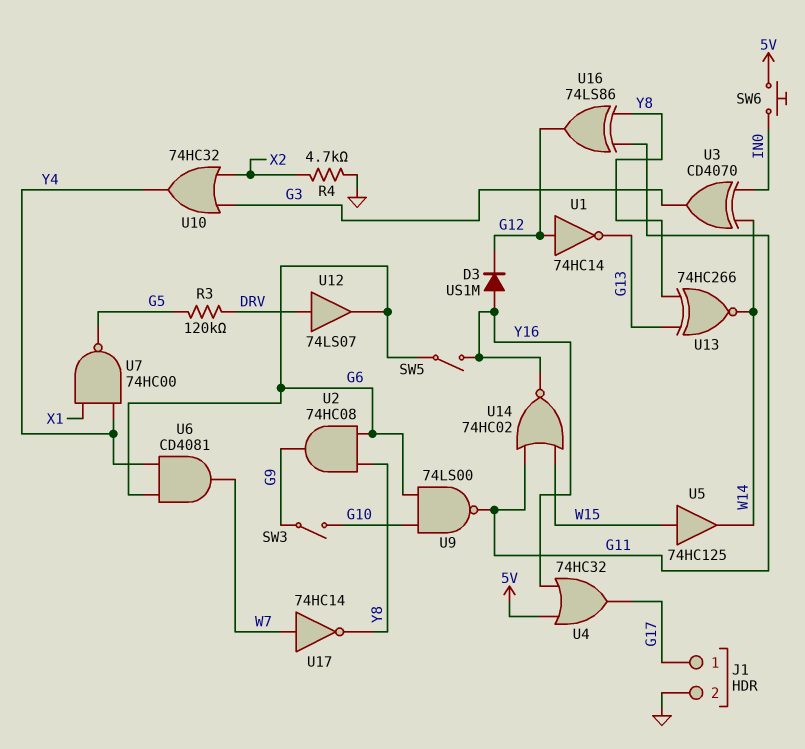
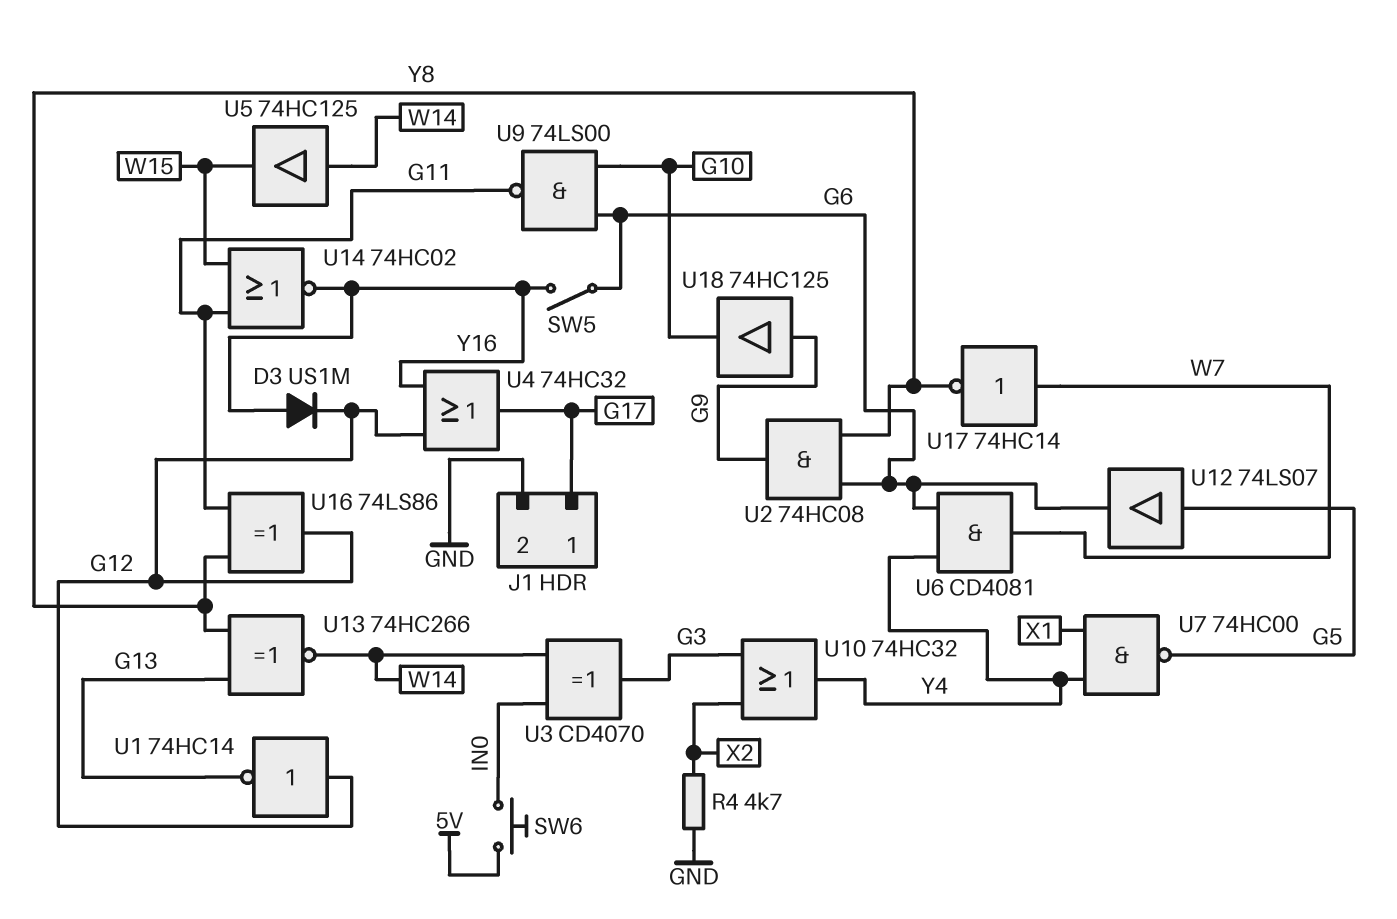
R3: 120k (DRV, G5) -> none
SW3: switch (G9, G10) -> none
U4: OR 74HC32 (in 5V, in Y16, out G17) -> OR 74HC32 (in G12, in Y16, out G17)
U5: buffer 74HC125 (in W15, out W14) -> buffer 74HC125 (in W14, out W15)
U12: buffer 74LS07 (in DRV, out G6) -> buffer 74LS07 (in G5, out G6)
U18: none -> buffer 74HC125 (in G9, out G10)

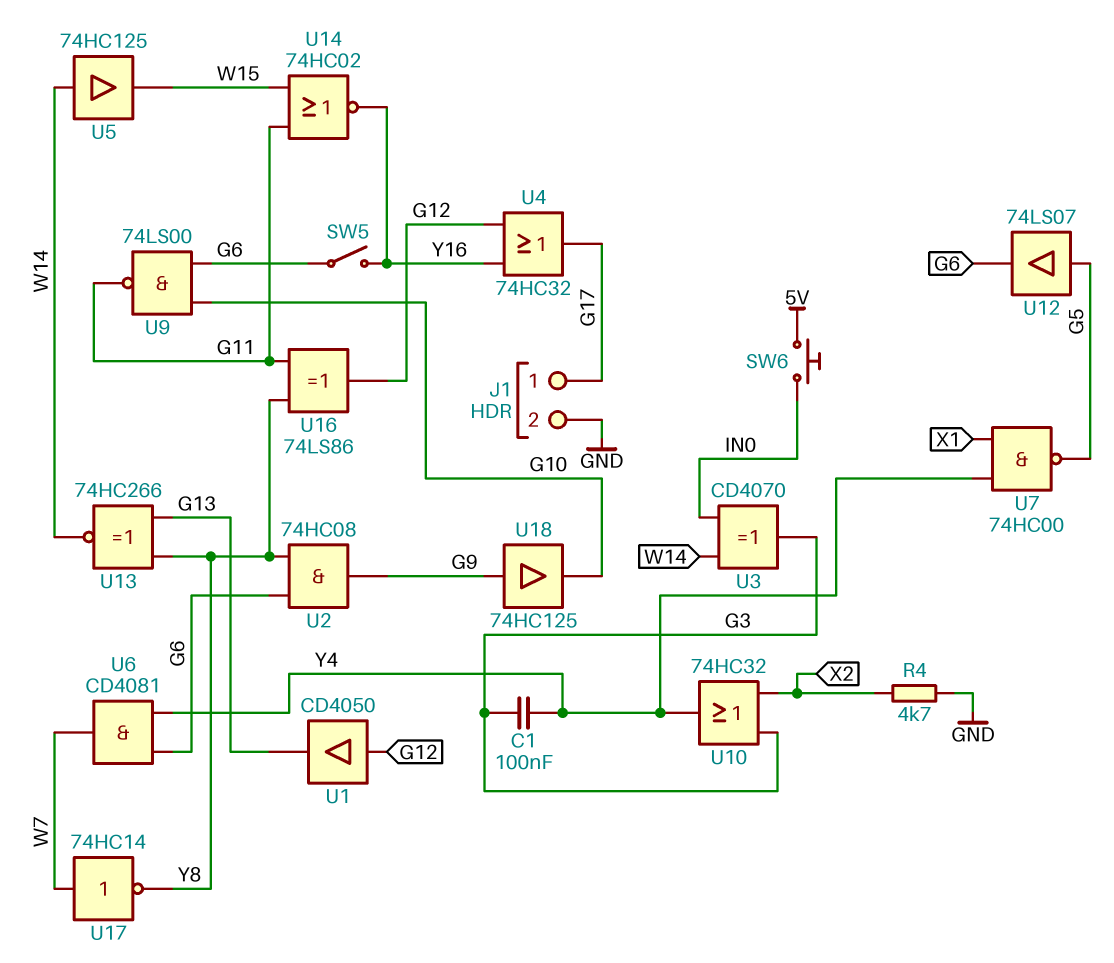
C1: none -> 100nF (G3, Y4)
D3: diode US1M (A Y16, K G12) -> none
U1: NOT 74HC14 (in G12, out G13) -> buffer CD4050 (in G12, out G13)

